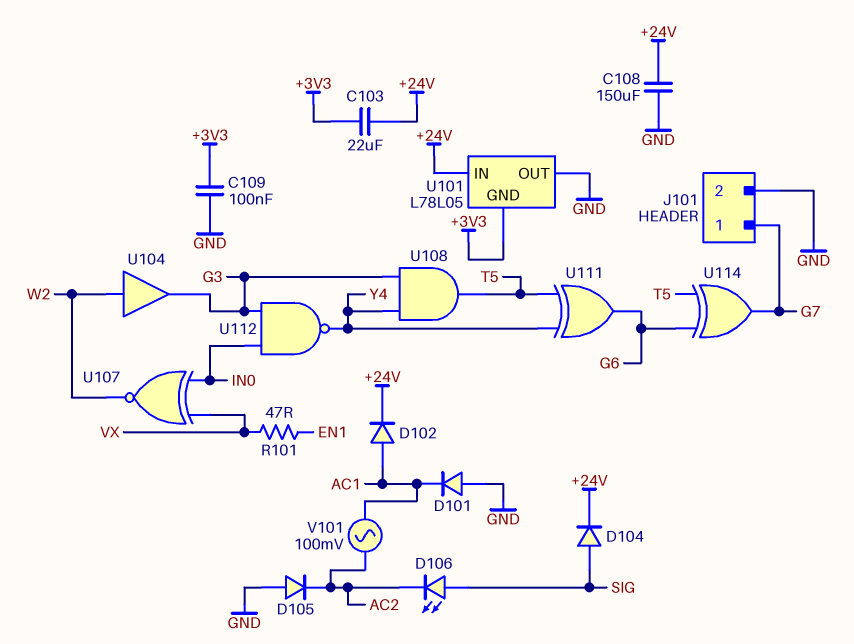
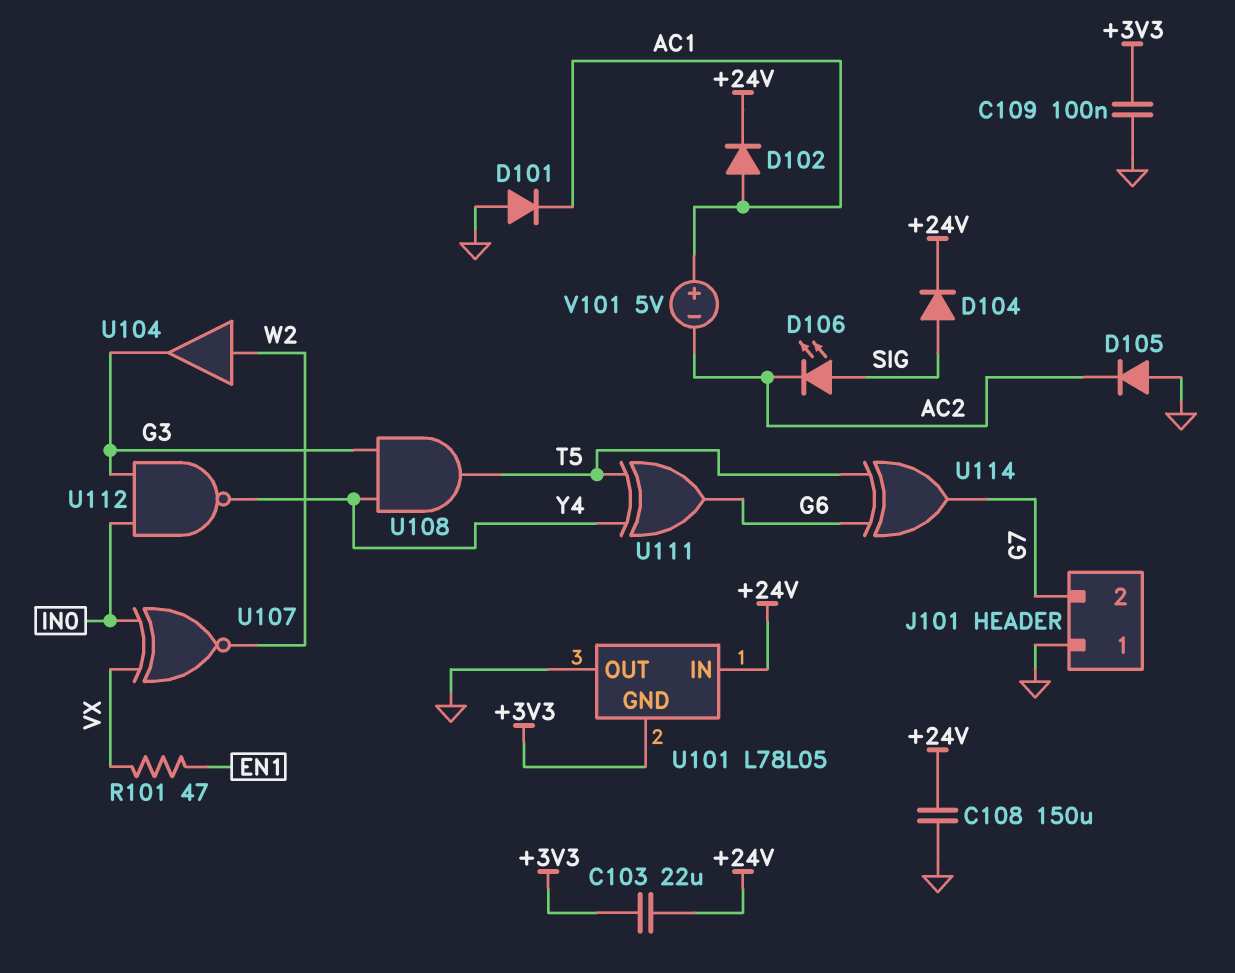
J101 pin 1: G7 -> GND
J101 pin 2: GND -> G7
V101: AC 100mV (AC1, AC2) -> 5V (plus AC1, minus AC2)

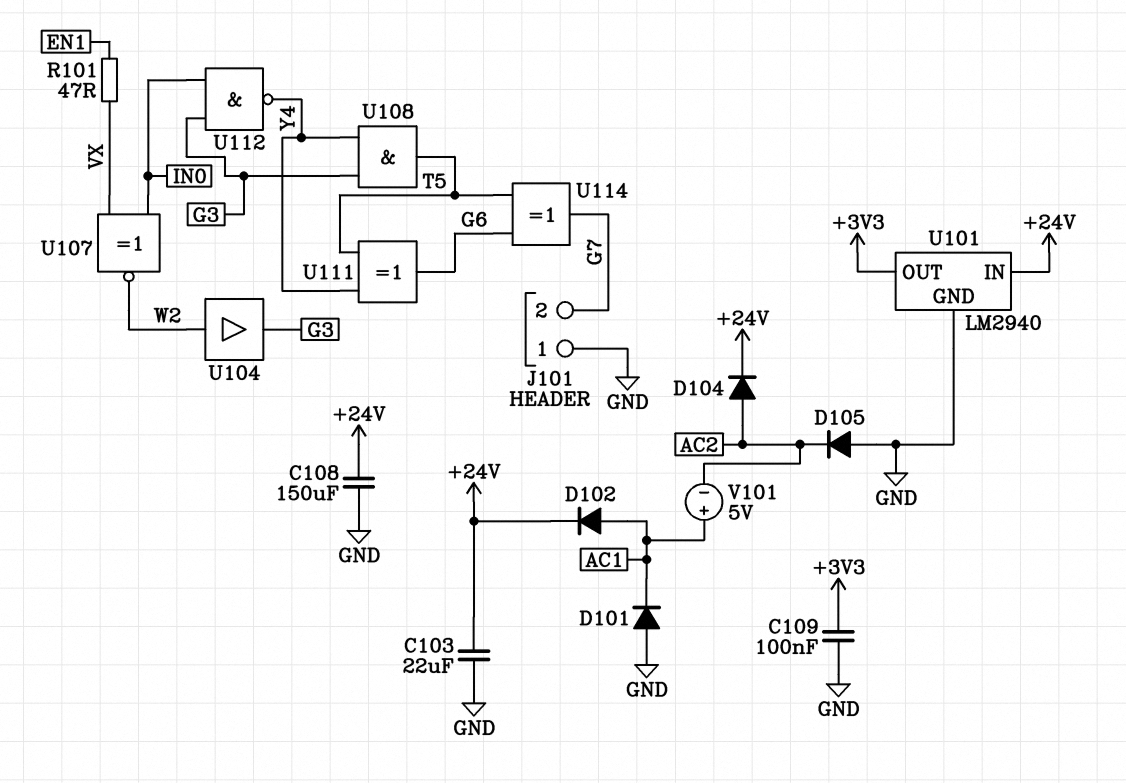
C103: 22uF (+3V3, +24V) -> 22uF (+24V, GND)
D104: diode (A SIG, K +24V) -> diode (A AC2, K +24V)
D106: LED (A SIG, K AC2) -> none
U101: L78L05 -> LM2940
U101 pin GND: +3V3 -> GND
U101 pin OUT: GND -> +3V3

